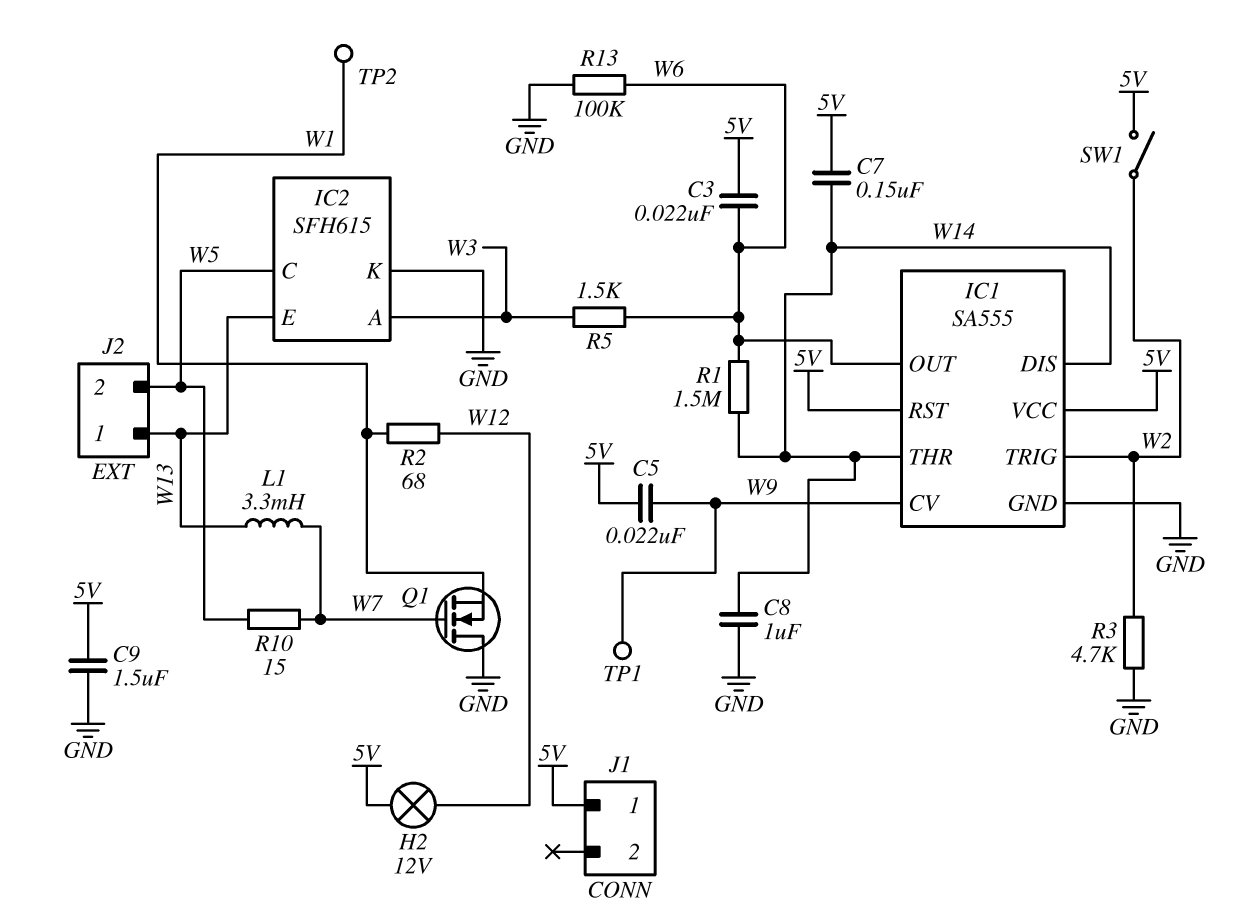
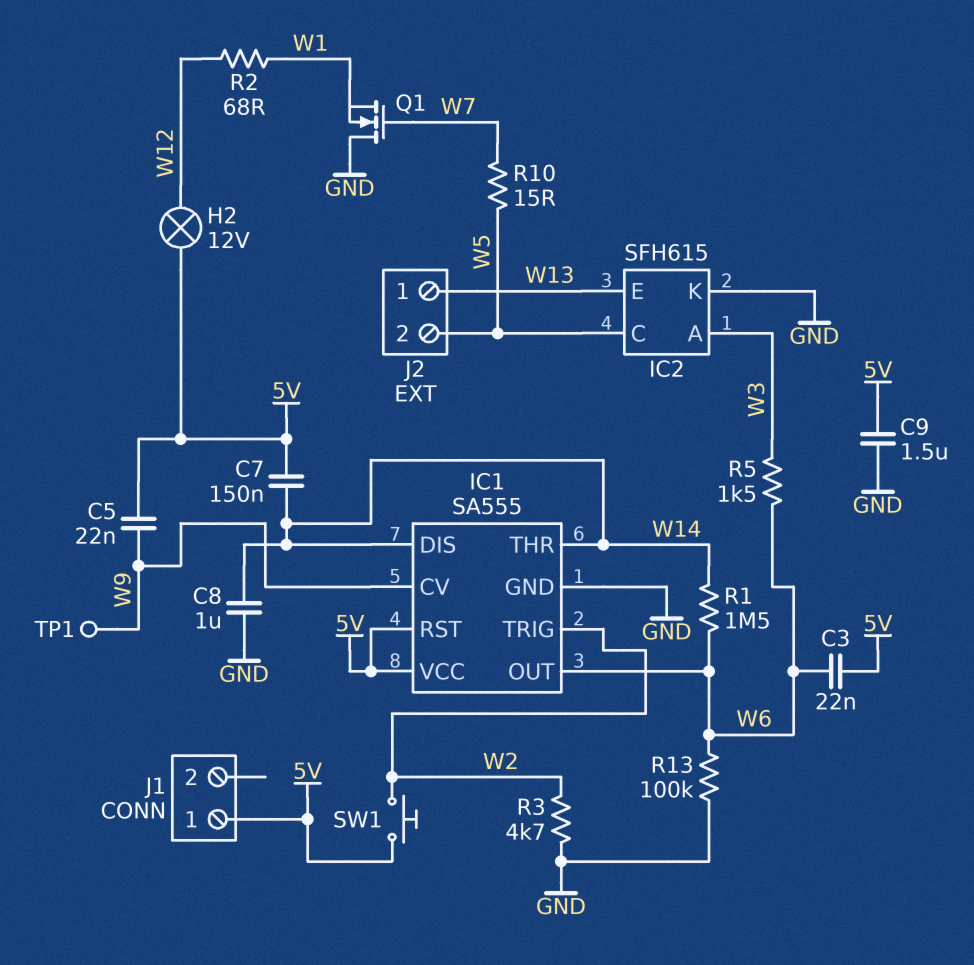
L1: 3.3mH (W7, W13) -> none
SW1: switch (5V, W2) -> button (5V, W2)
TP2: test point (W1) -> none

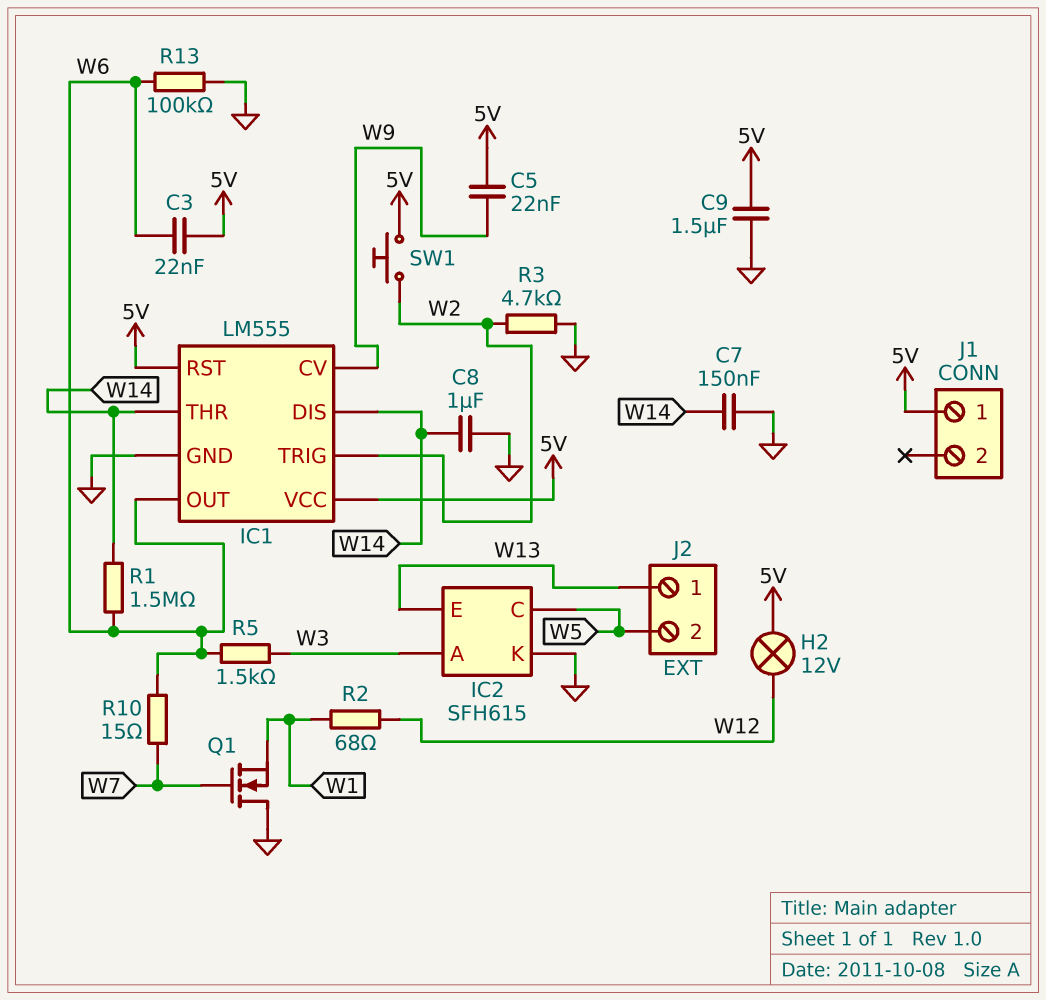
C7: 150nF (5V, W14) -> 150nF (GND, W14)
IC1: SA555 -> LM555
R10: 15 (W5, W7) -> 15 (W6, W7)
TP1: test point (W9) -> none

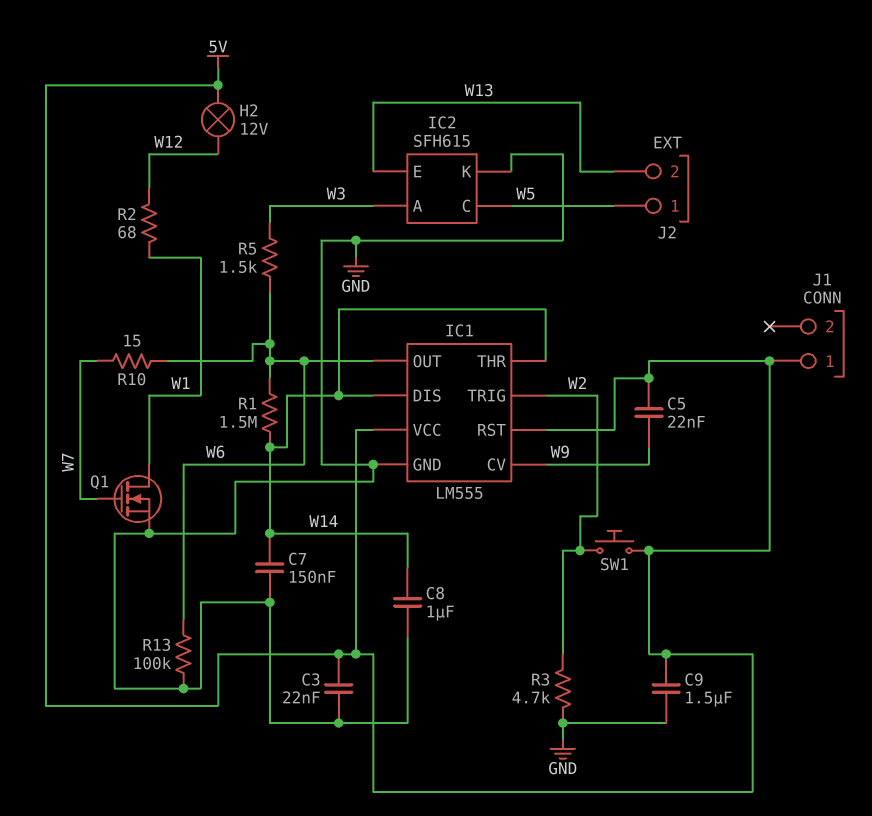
C3: 22nF (5V, W6) -> 22nF (5V, GND)
J2 pin 1: W13 -> W5
J2 pin 2: W5 -> W13
Q1: NMOS (G W7, D GND, S W1) -> NMOS (G W7, D W1, S GND)

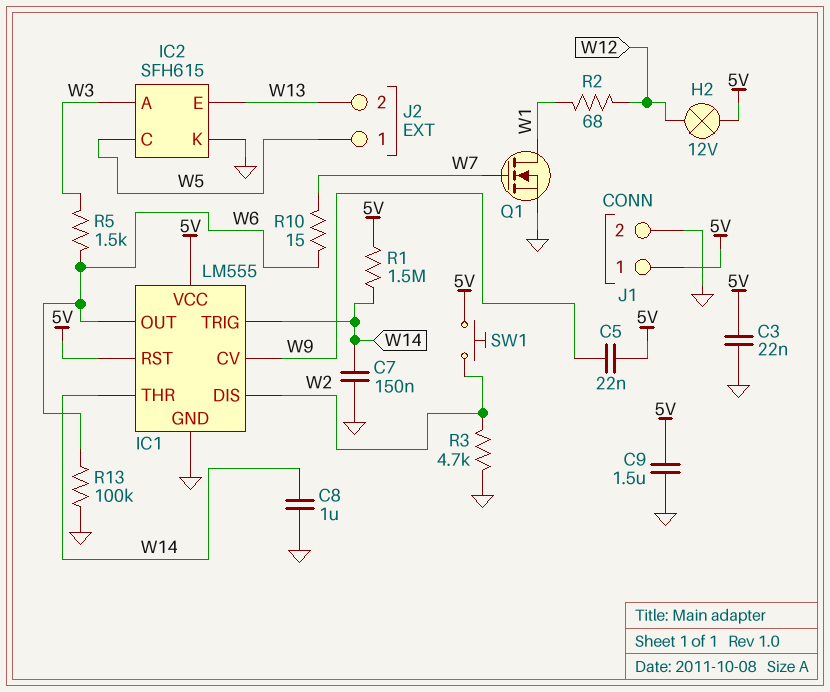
IC1 pin DIS: W14 -> W2
IC1 pin TRIG: W2 -> W14
J1 pin 2: none -> GND
R1: 1.5M (W6, W14) -> 1.5M (5V, W14)

